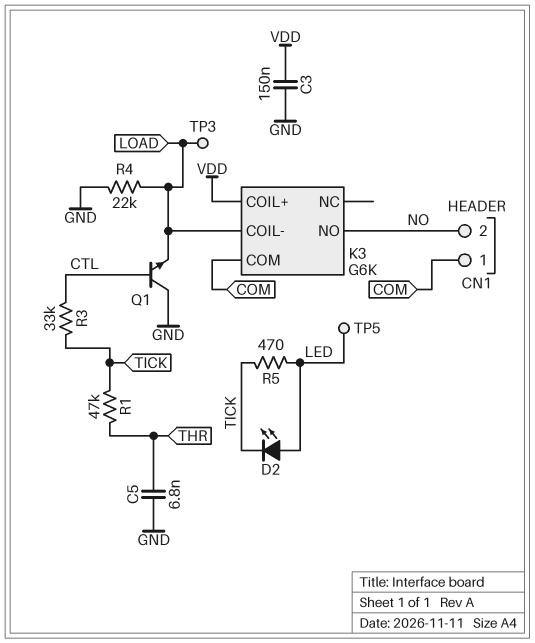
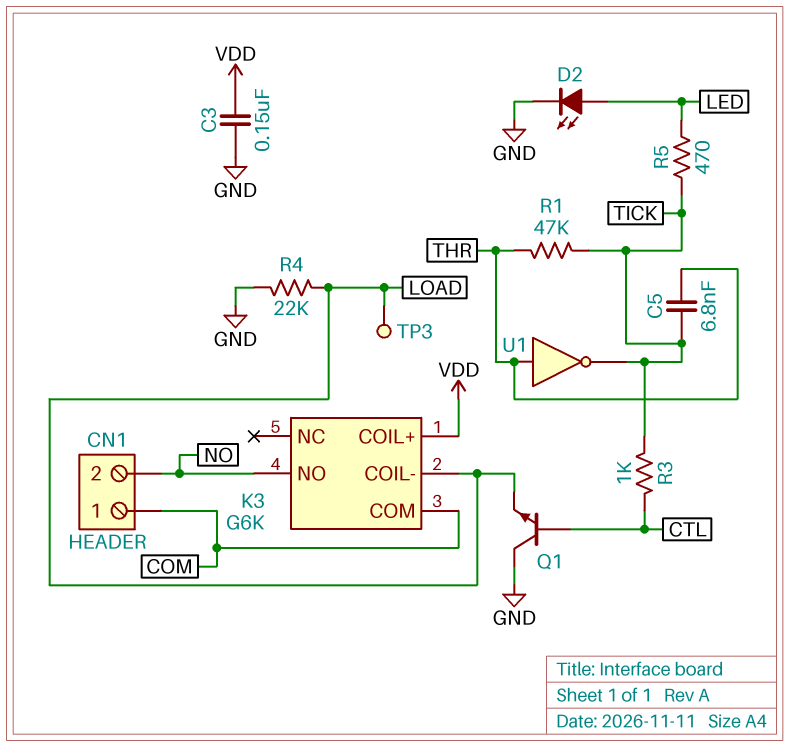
C5: 6.8nF (GND, THR) -> 6.8nF (THR, TICK)
D2: LED (A LED, K TICK) -> LED (A LED, K GND)
R3: 33k (CTL, TICK) -> 1k (CTL, TICK)
TP5: test point (LED) -> none
U1: none -> NOT (in THR, out TICK)

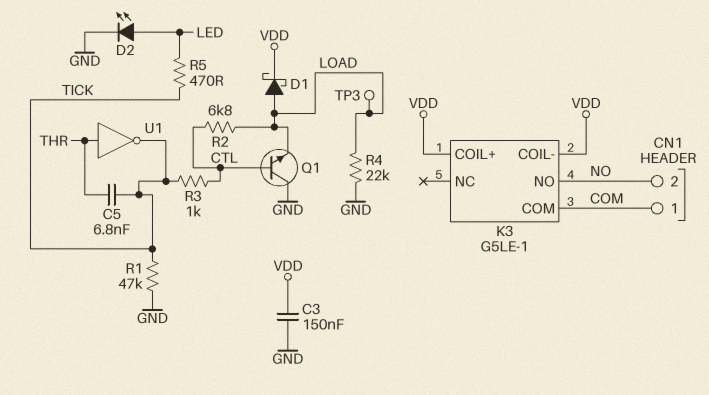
D1: none -> schottky (A LOAD, K VDD)
K3: G6K -> G5LE-1
K3 pin COIL-: LOAD -> VDD
R1: 47k (THR, TICK) -> 47k (GND, TICK)
R2: none -> 6.8k (CTL, LOAD)

